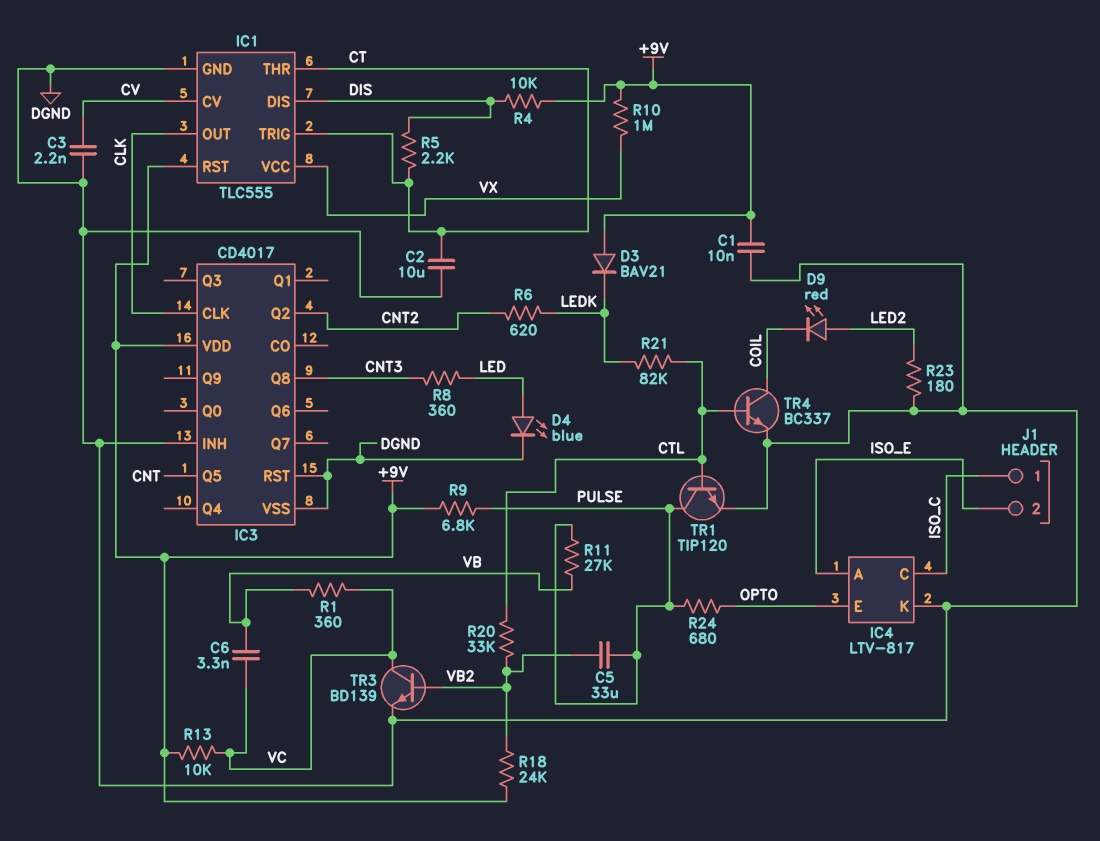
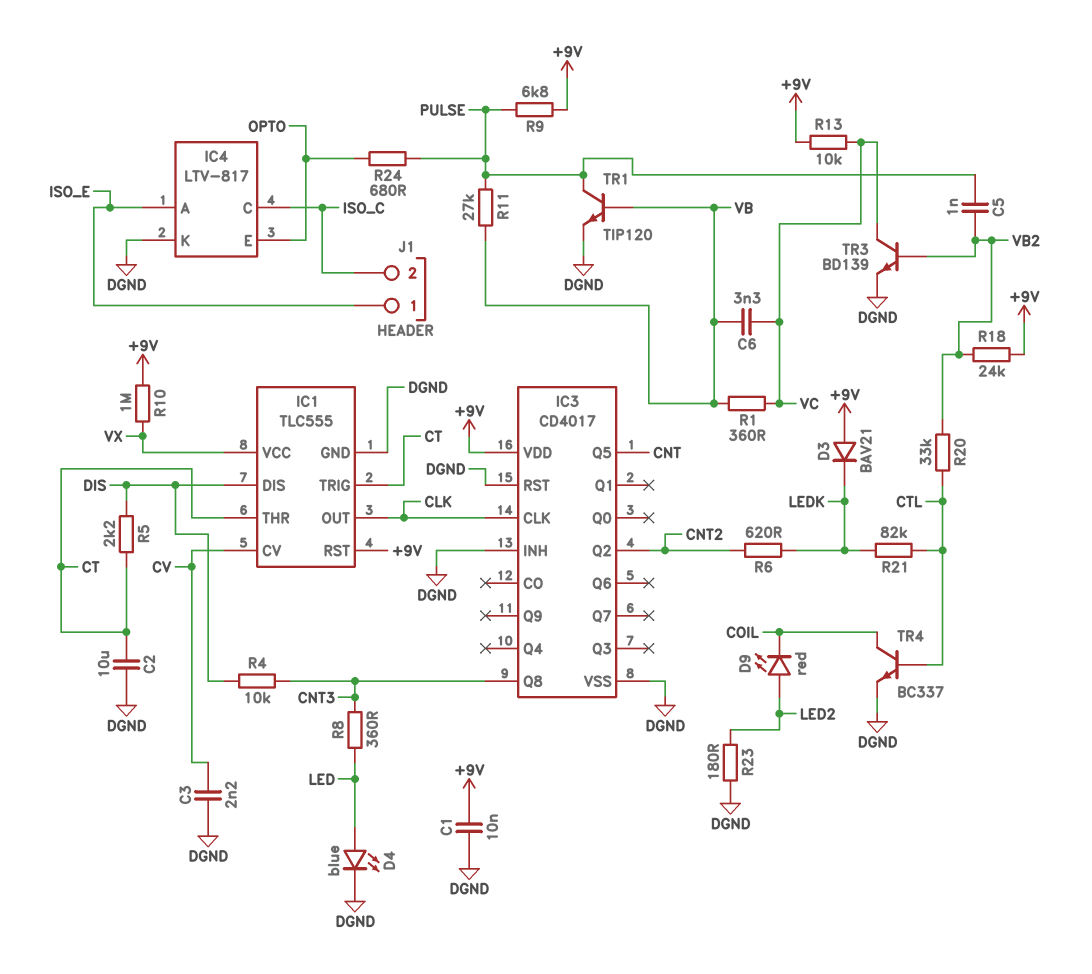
C5: 33uF (PULSE, VB2) -> 1nF (PULSE, VB2)
J1 pin 1: ISO_C -> ISO_E
J1 pin 2: ISO_E -> ISO_C
R4: 10k (+9V, DIS) -> 10k (CNT3, DIS)
TR1: NPN TIP120 (B CTL, C PULSE, E DGND) -> NPN TIP120 (B VB, C PULSE, E DGND)

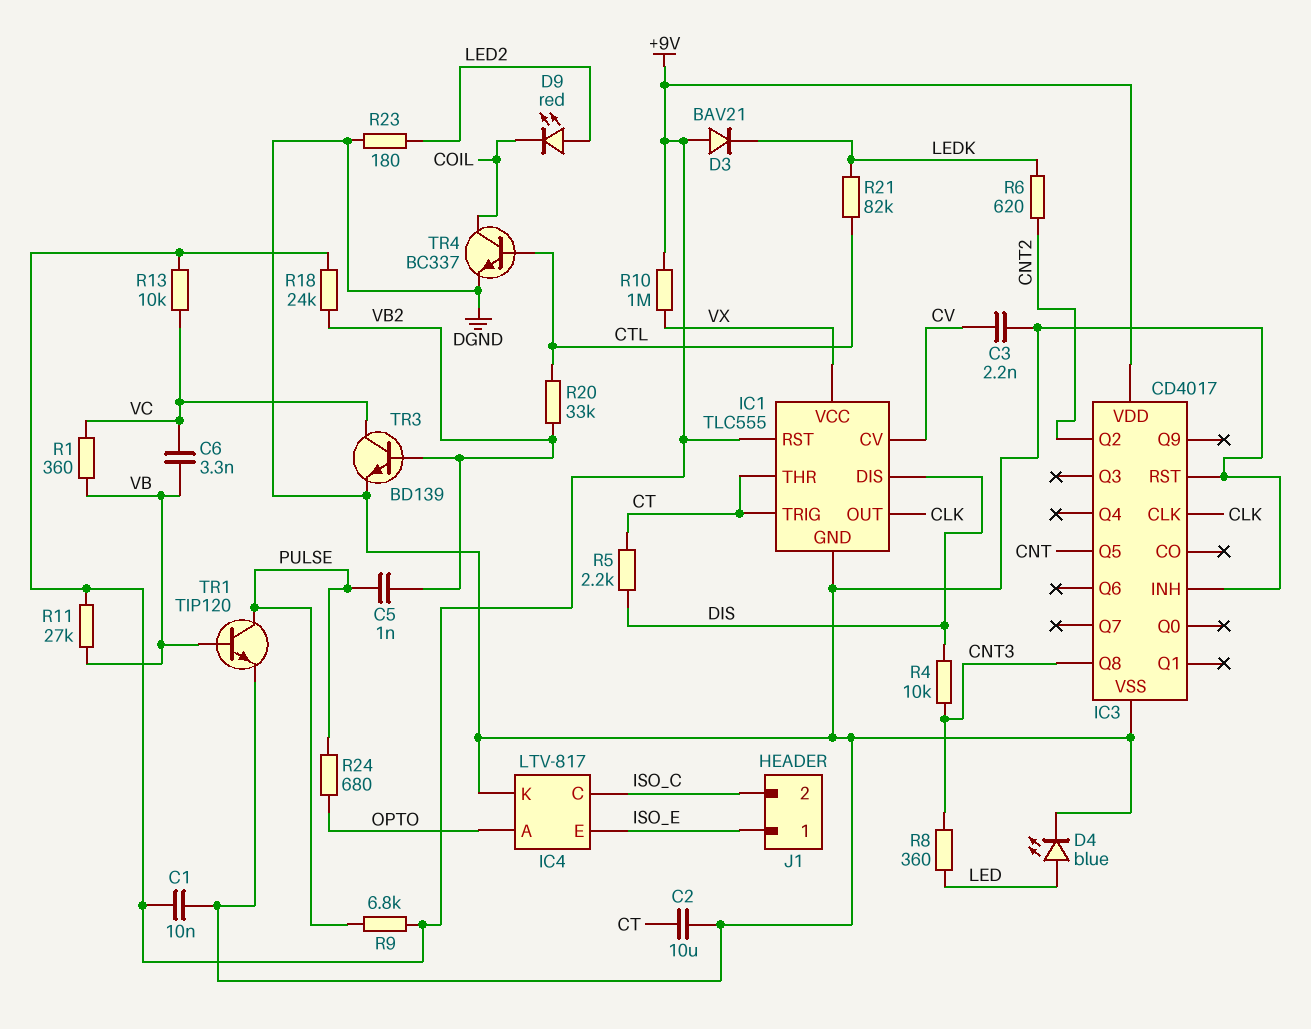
IC4 pin A: ISO_E -> OPTO
IC4 pin E: OPTO -> ISO_E
R11: 27k (PULSE, VB) -> 27k (+9V, VB)

